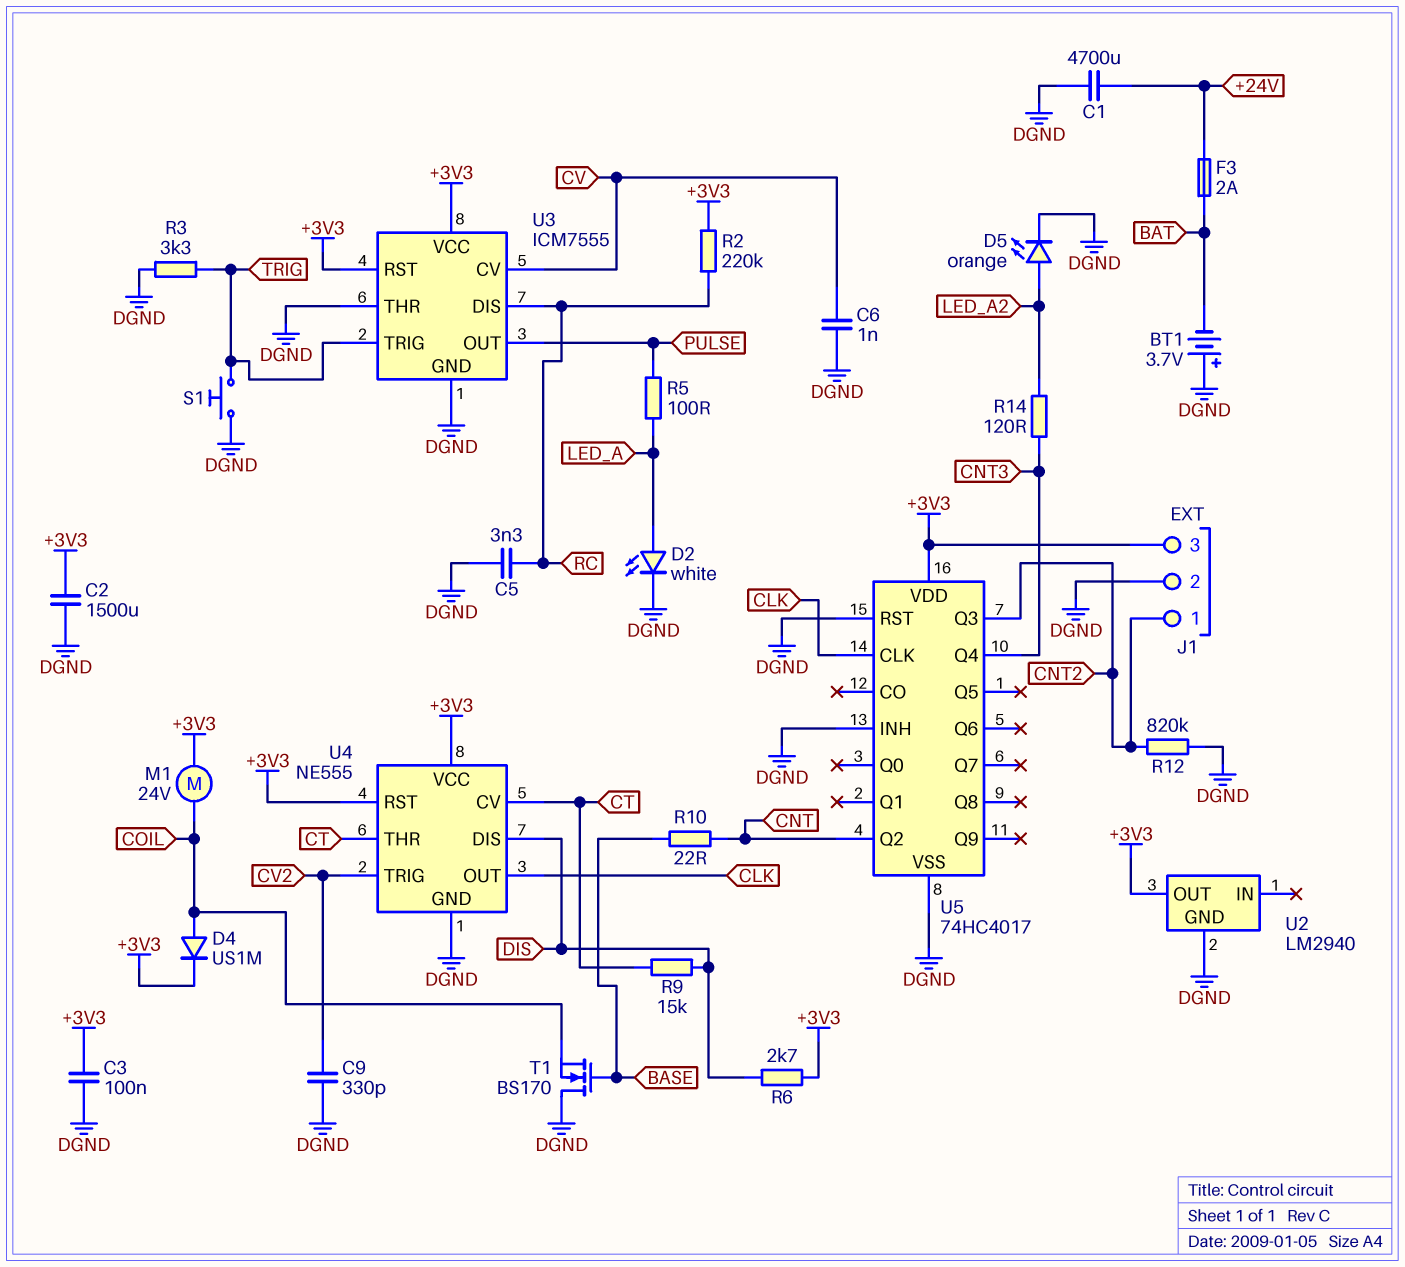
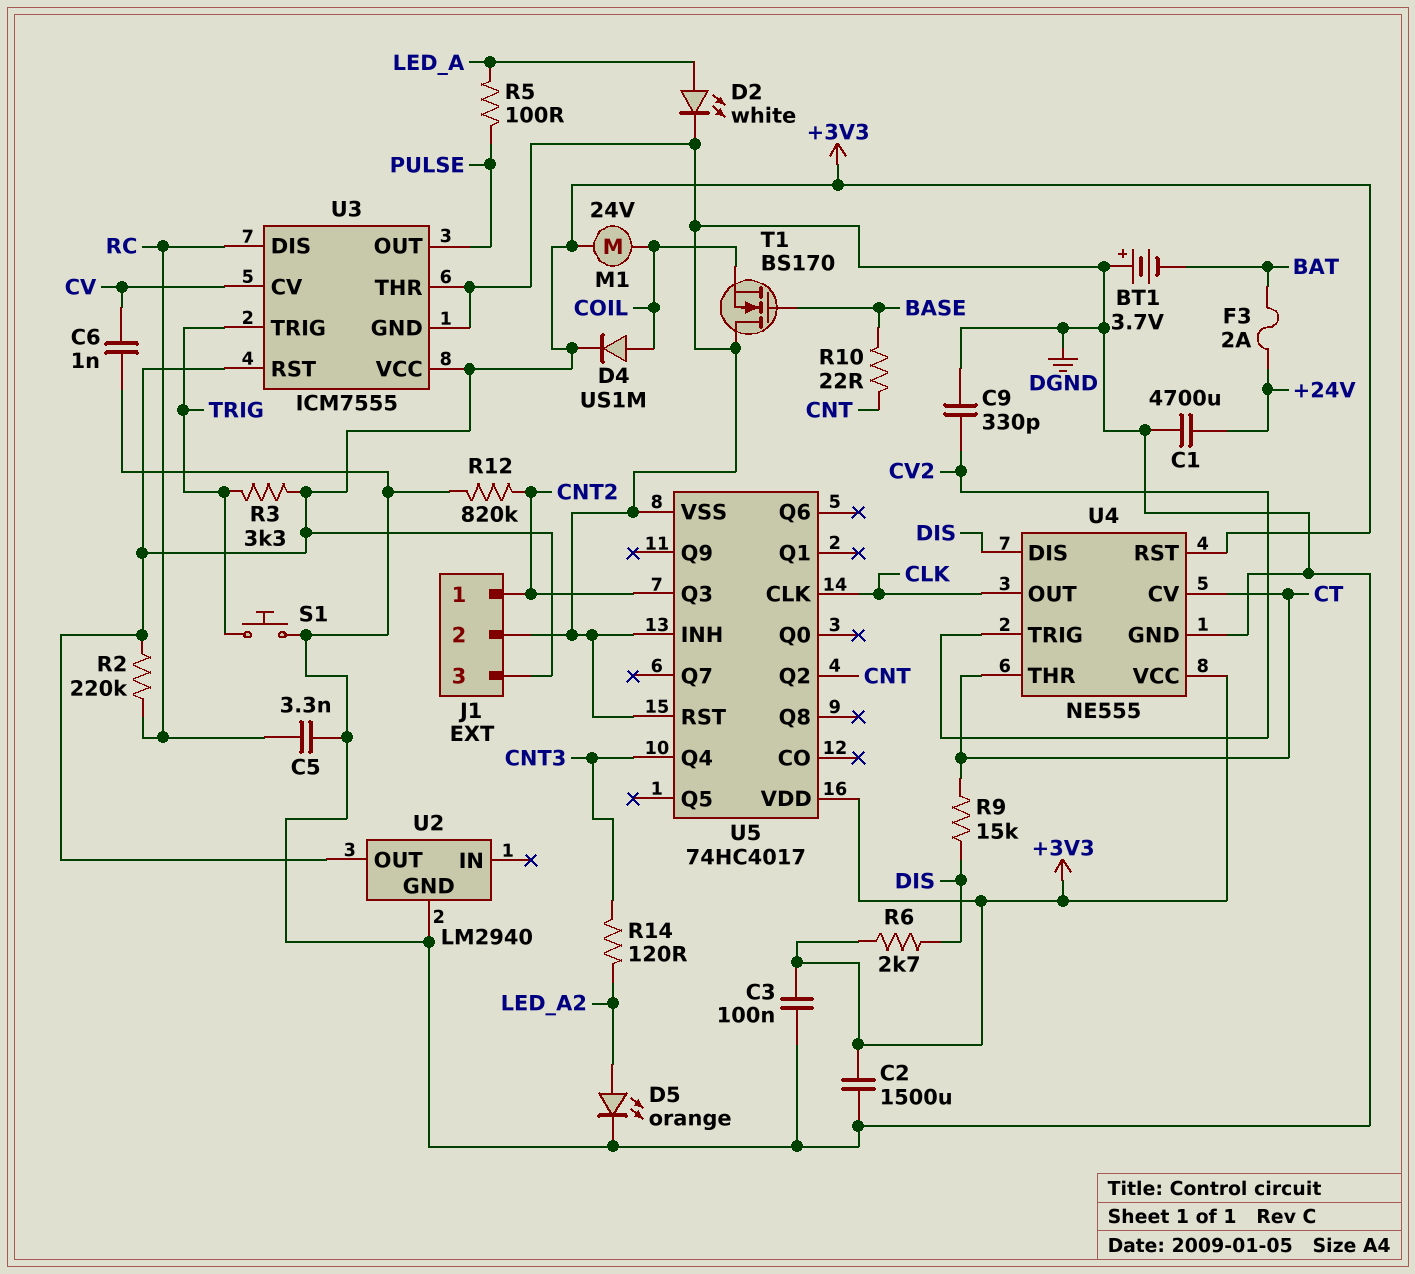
R3: 3.3k (DGND, TRIG) -> 3.3k (+3V3, TRIG)

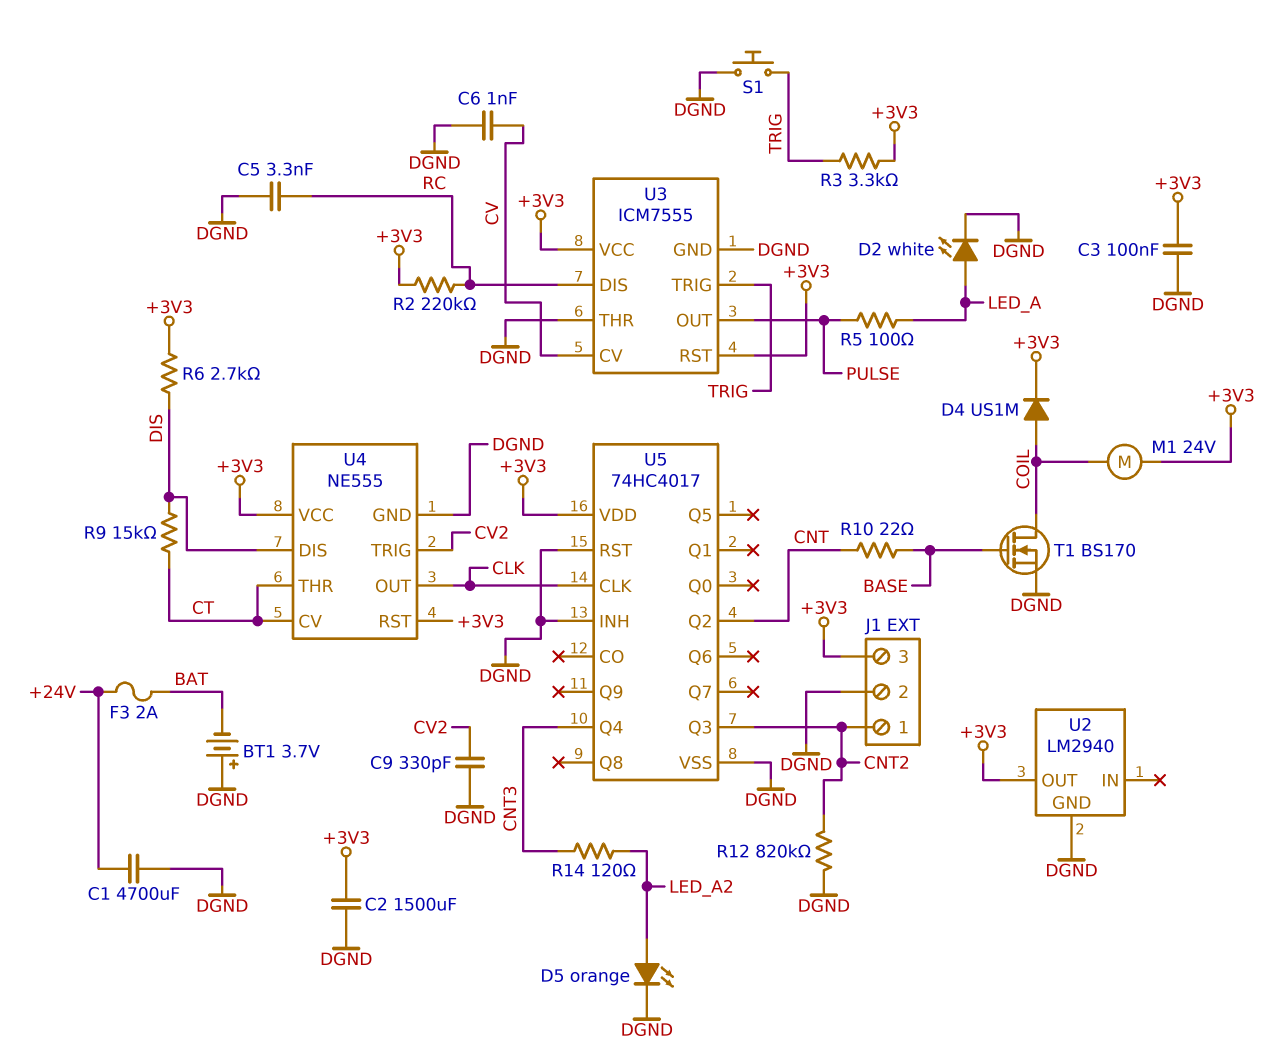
T1: NMOS BS170 (G BASE, D DGND, S COIL) -> NMOS BS170 (G BASE, D COIL, S DGND)

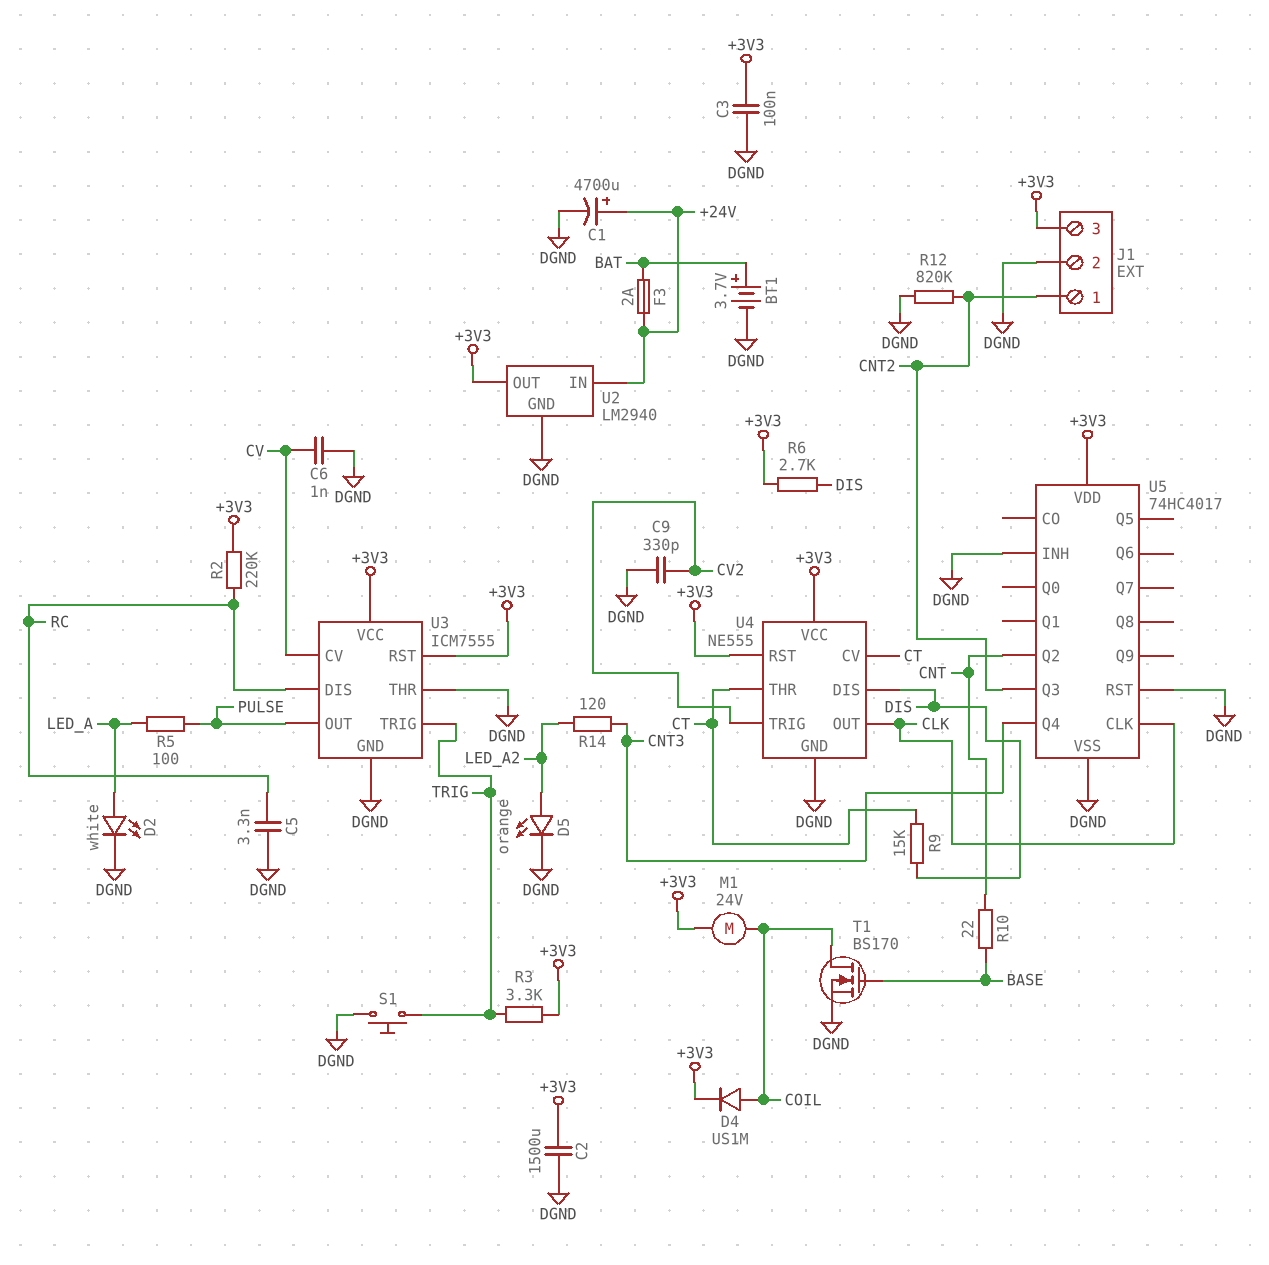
BT1: 3.7V (plus DGND, minus BAT) -> 3.7V (plus BAT, minus DGND)
C1: 4700uF (+24V, DGND) -> 4700uF (plus +24V, minus DGND)
U2 pin IN: none -> +24V

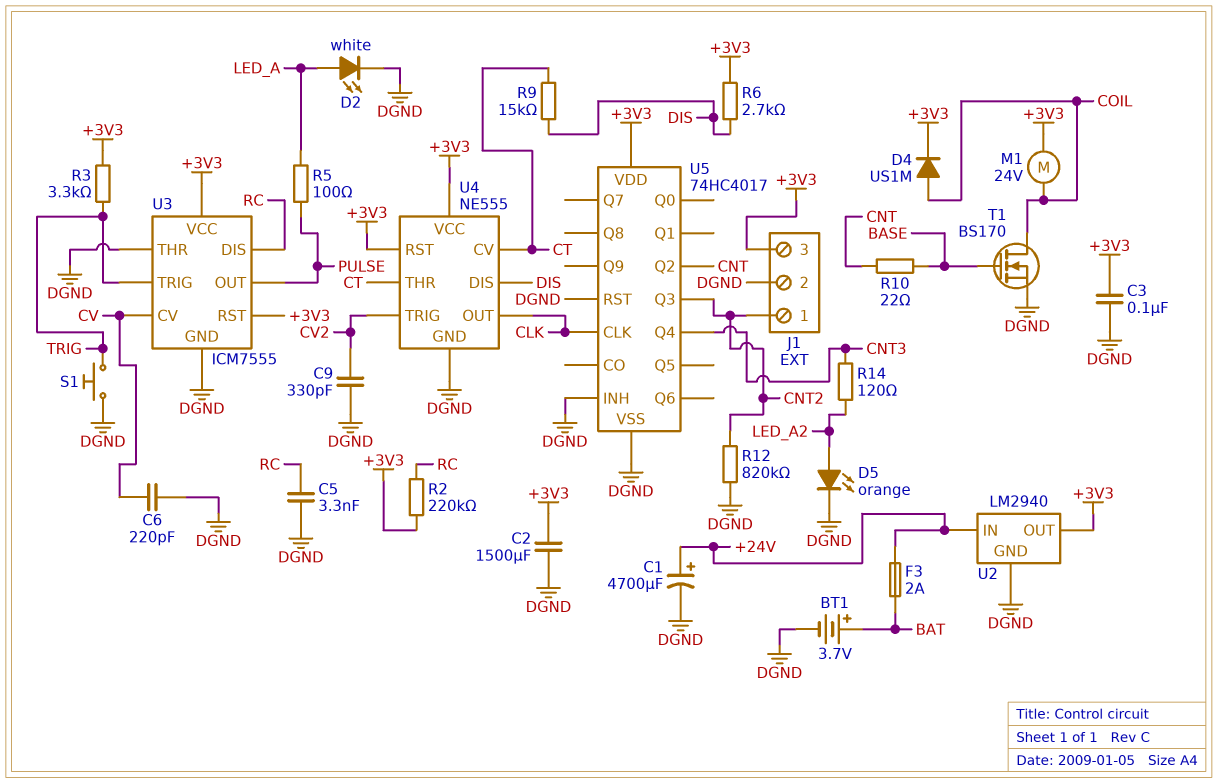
C6: 1nF (CV, DGND) -> 220pF (CV, DGND)

